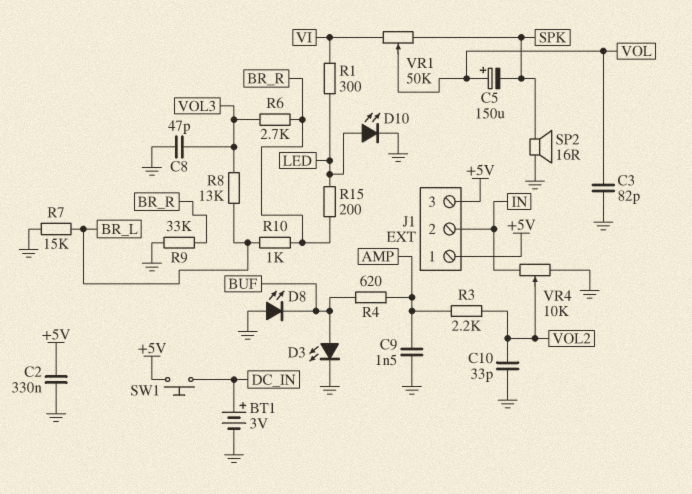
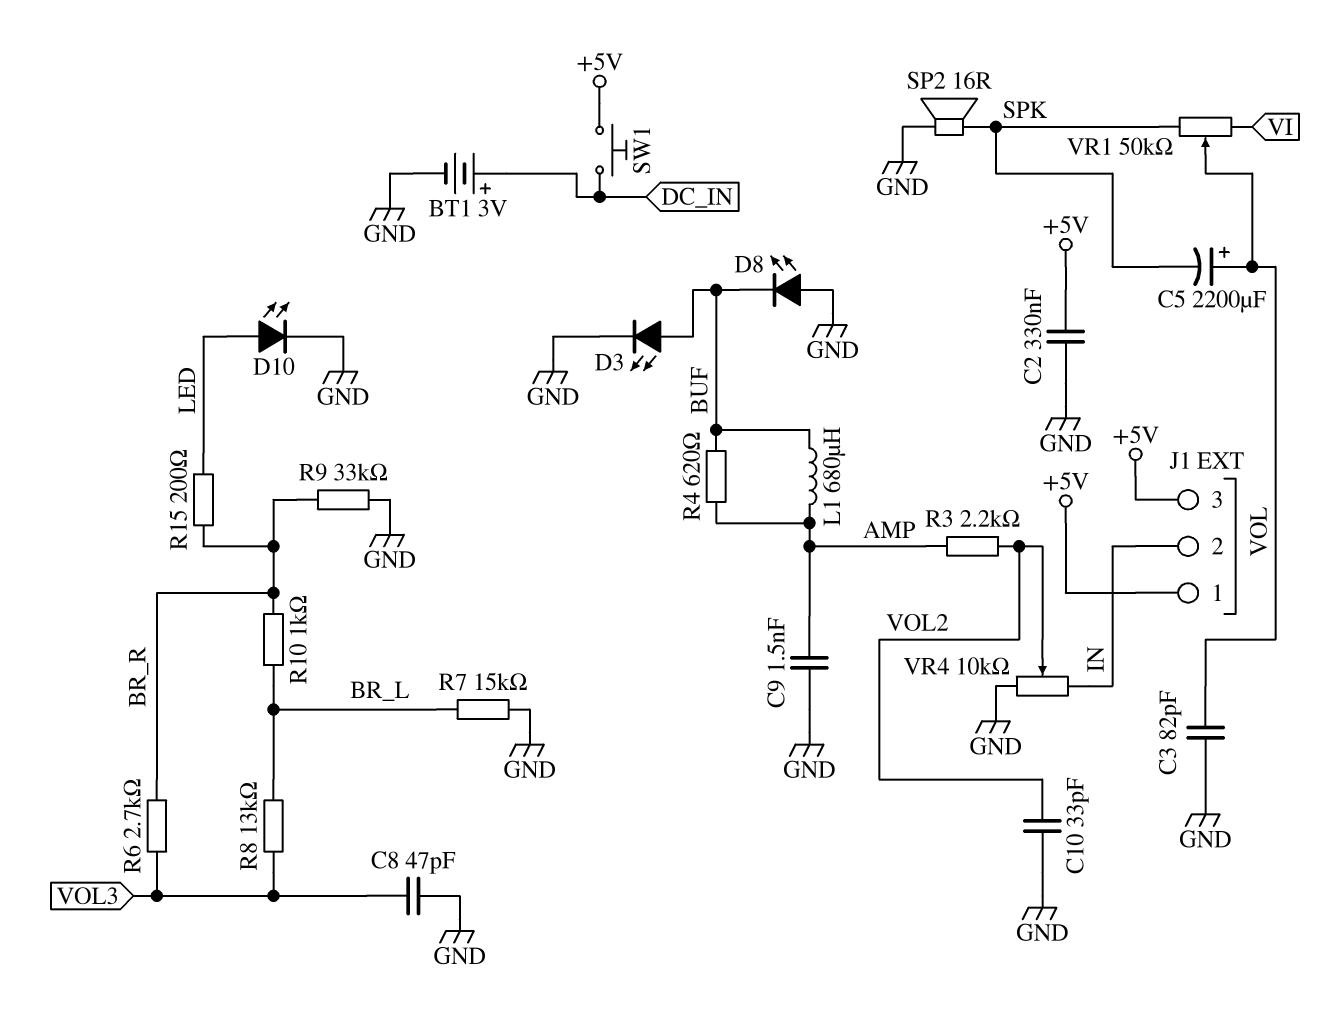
C5: 150uF (plus VOL, minus SPK) -> 2200uF (plus VOL, minus SPK)
L1: none -> 680uH (AMP, BUF)
R1: 300 (LED, VI) -> none

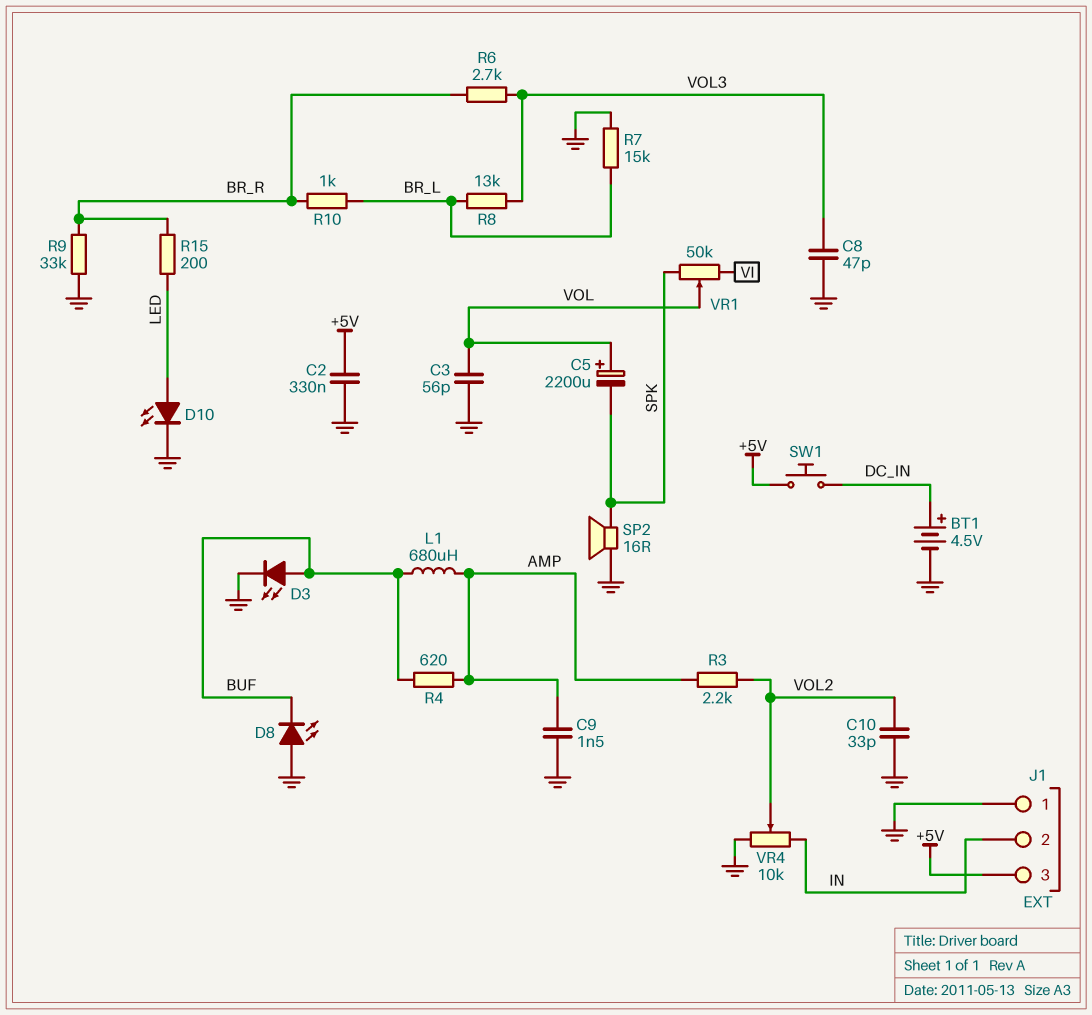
BT1: 3V (plus DC_IN, minus GND) -> 4.5V (plus DC_IN, minus GND)
C3: 82pF (GND, VOL) -> 56pF (GND, VOL)
J1 pin 1: +5V -> GND

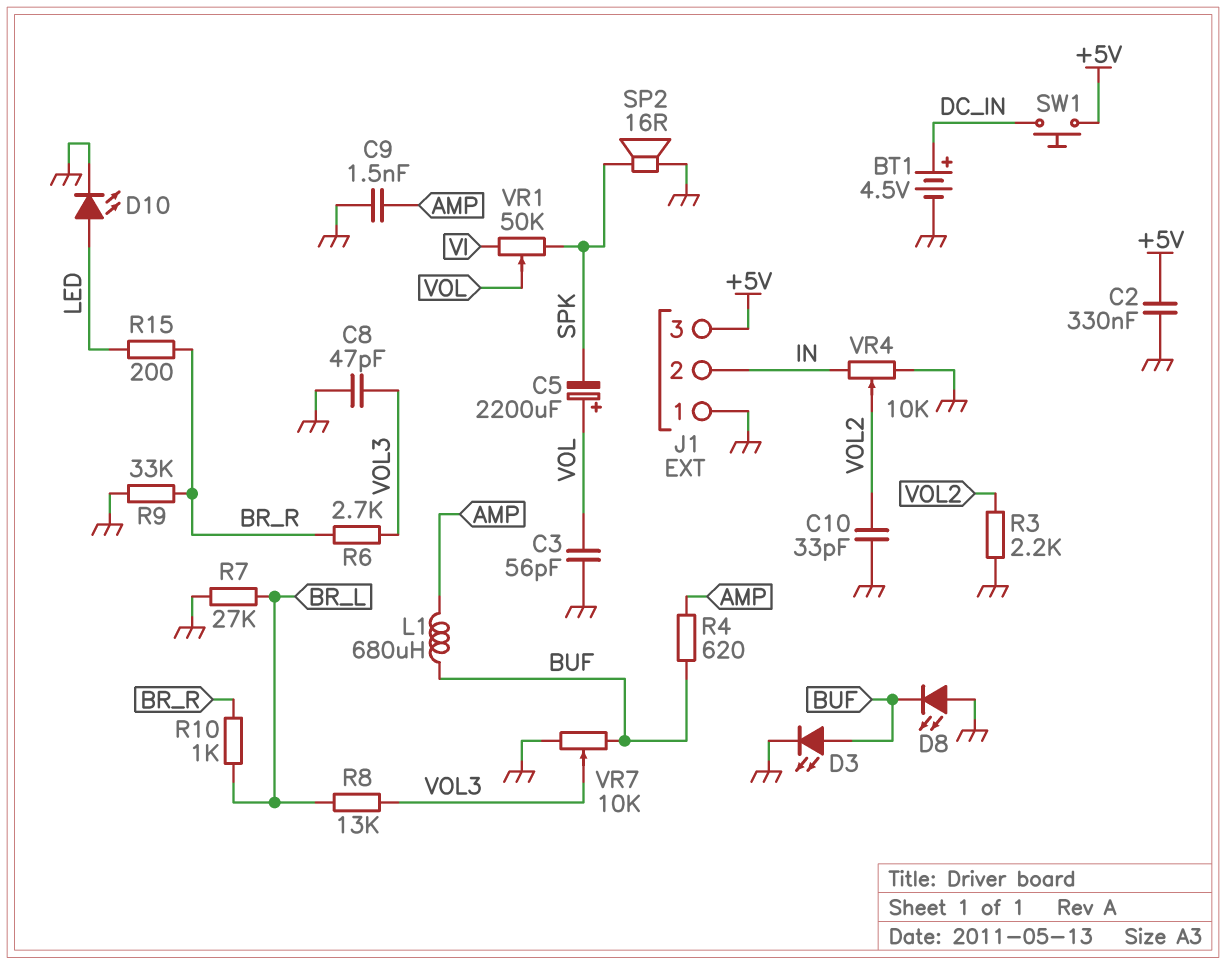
R3: 2.2k (AMP, VOL2) -> 2.2k (GND, VOL2)
R7: 15k (BR_L, GND) -> 27k (BR_L, GND)
VR7: none -> 10k (BUF, GND, wiper VOL3)

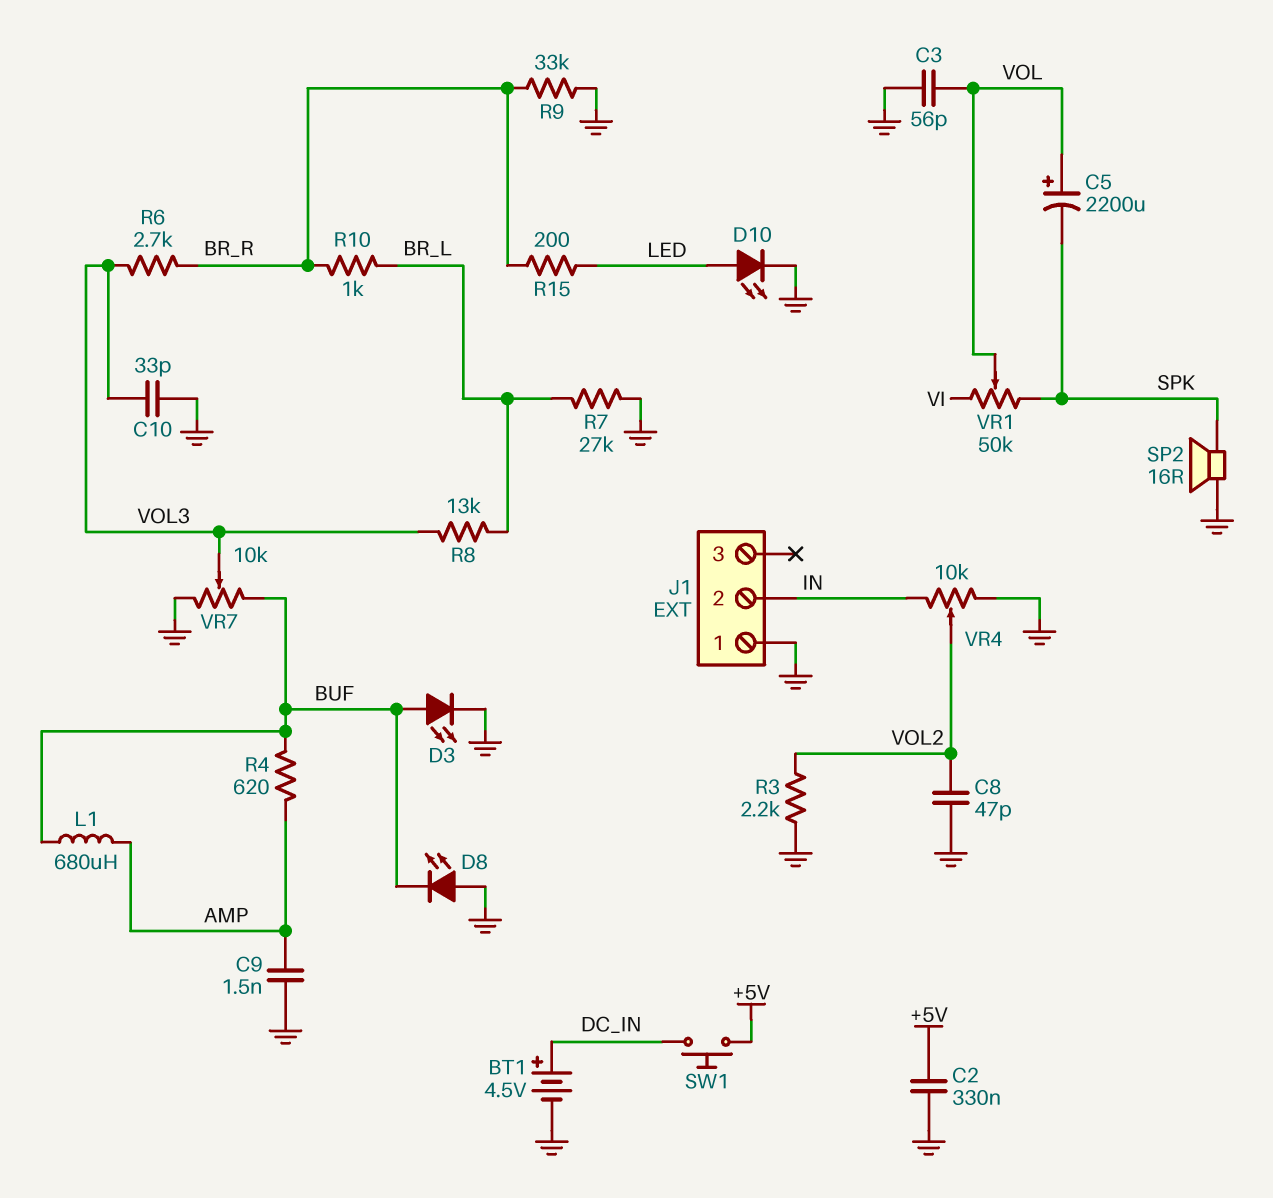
C8: 47pF (GND, VOL3) -> 47pF (GND, VOL2)
C10: 33pF (GND, VOL2) -> 33pF (GND, VOL3)
J1 pin 3: +5V -> none

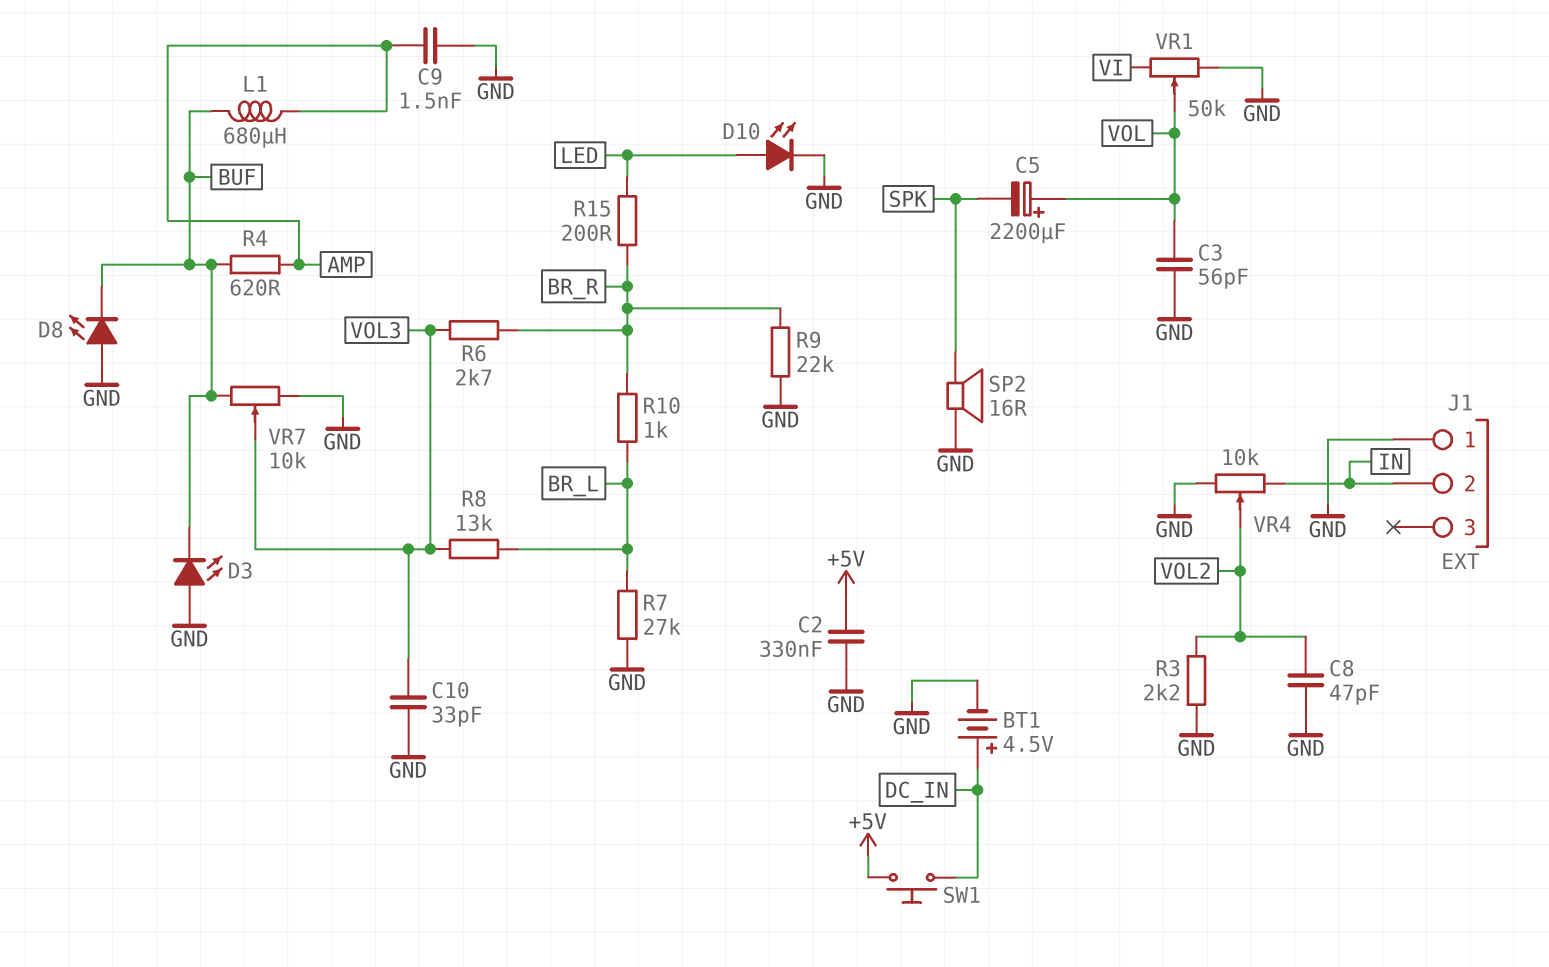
D3: LED (A BUF, K GND) -> LED (A GND, K BUF)
R9: 33k (BR_R, GND) -> 22k (BR_R, GND)
VR1: 50k (SPK, VI, wiper VOL) -> 50k (GND, VI, wiper VOL)

